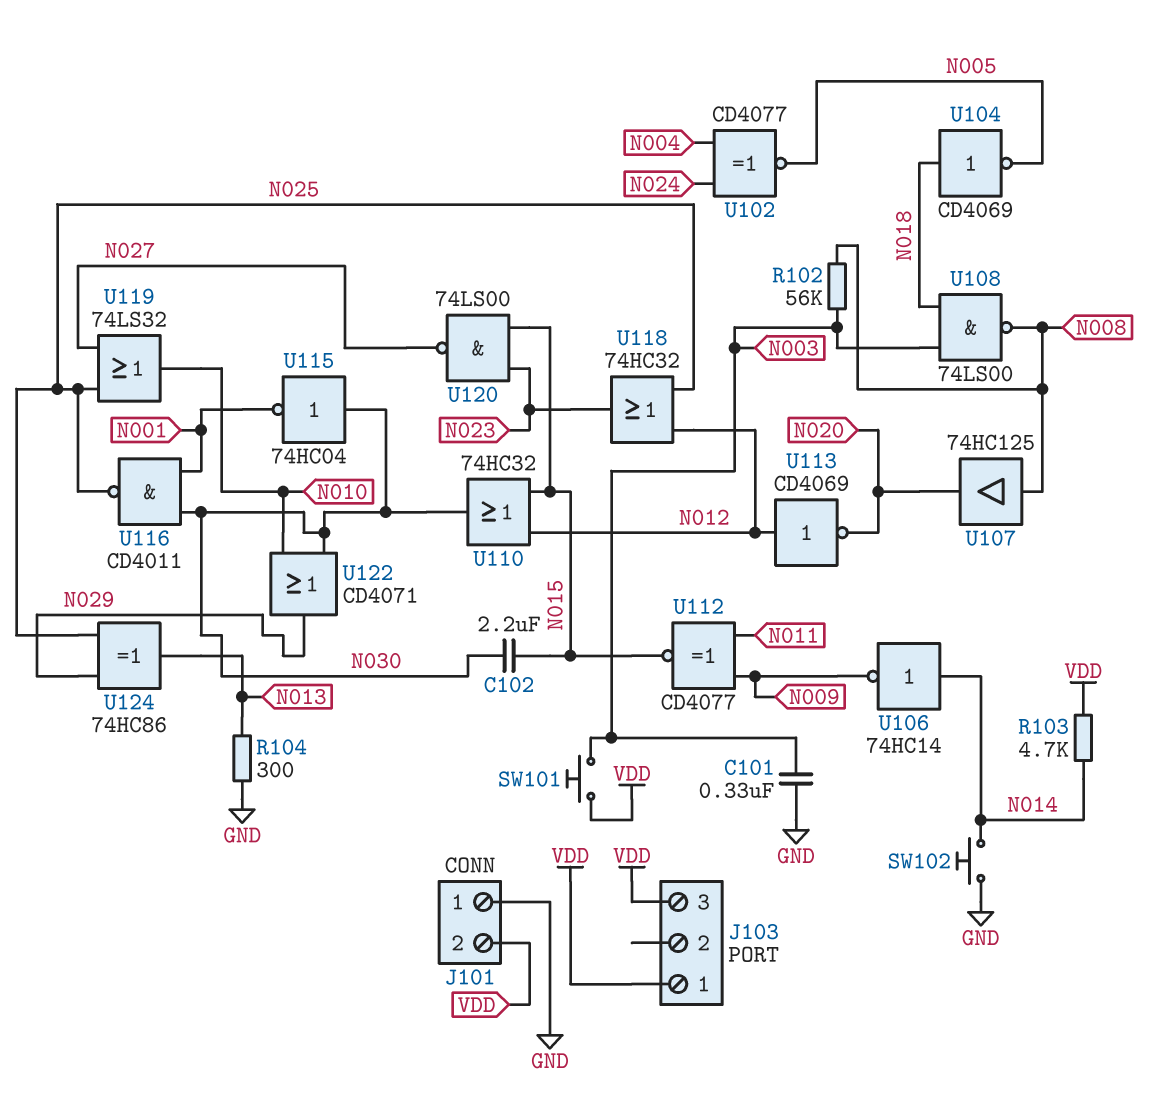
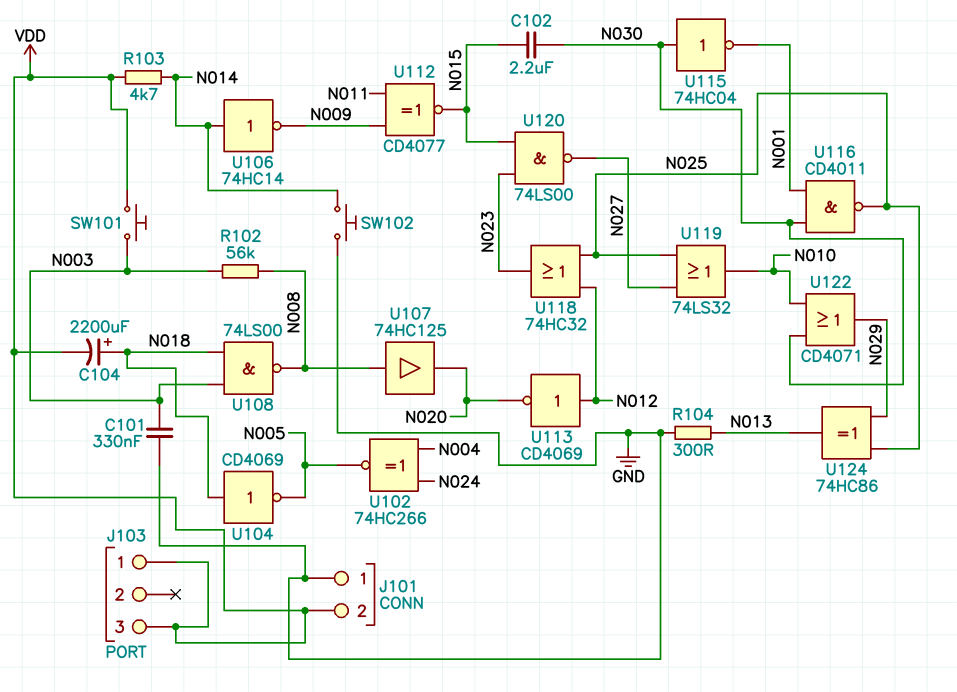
C104: none -> 2200uF (plus N018, minus VDD)
U102: XNOR CD4077 (in N004, in N024, out N005) -> XNOR 74HC266 (in N004, in N024, out N005)
U110: OR 74HC32 (in N012, in N015, out N030) -> none

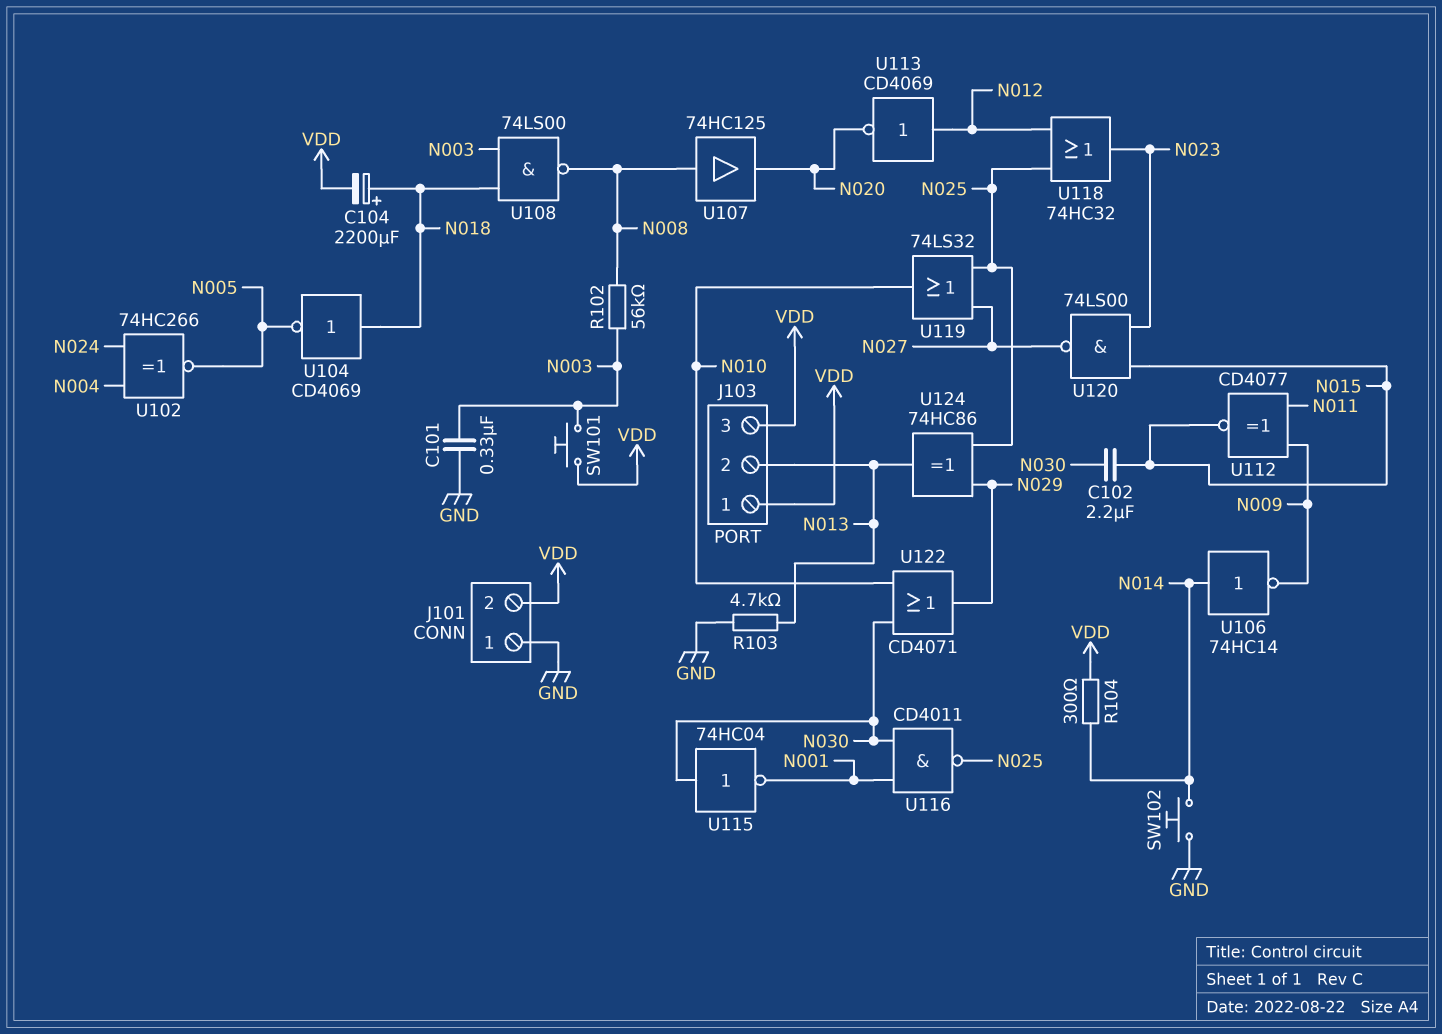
J103 pin 2: none -> N013
R103: 4.7k (N014, VDD) -> 4.7k (GND, N013)
R104: 300 (GND, N013) -> 300 (N014, VDD)

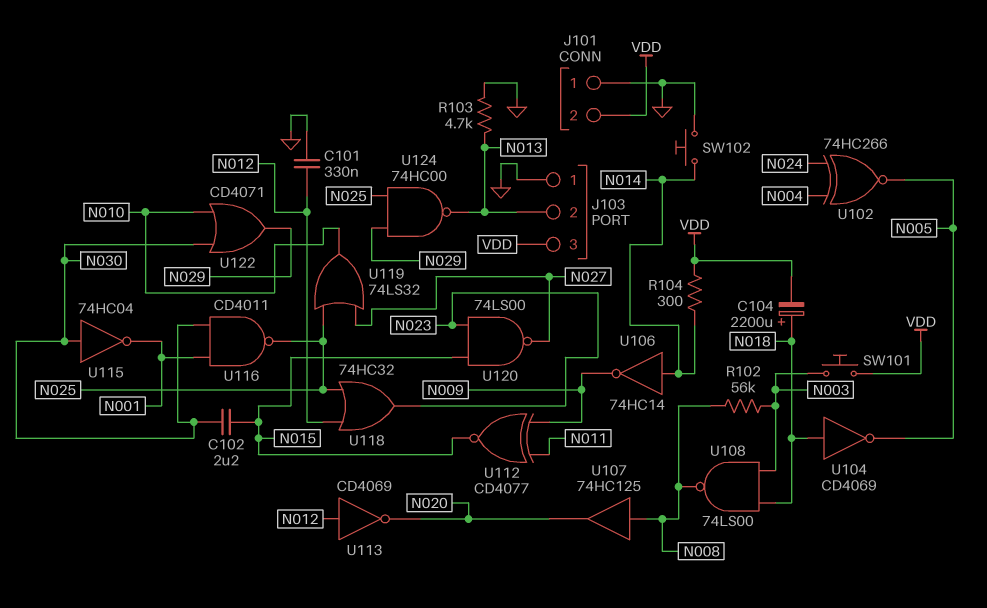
C101: 330nF (GND, N003) -> 330nF (GND, N012)
J103 pin 1: VDD -> GND
U124: XOR 74HC86 (in N025, in N029, out N013) -> NAND 74HC00 (in N025, in N029, out N013)

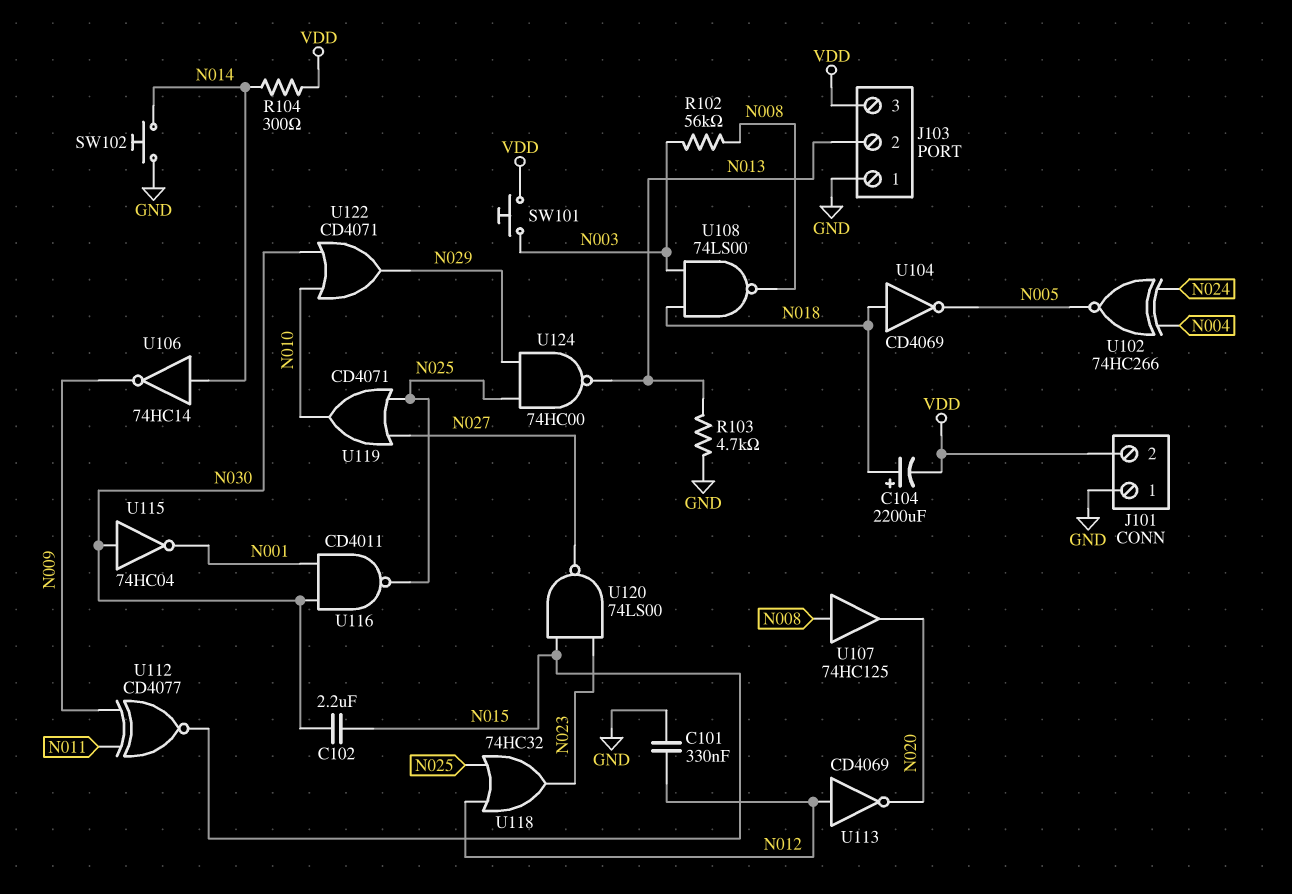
U119: OR 74LS32 (in N025, in N027, out N010) -> OR CD4071 (in N025, in N027, out N010)

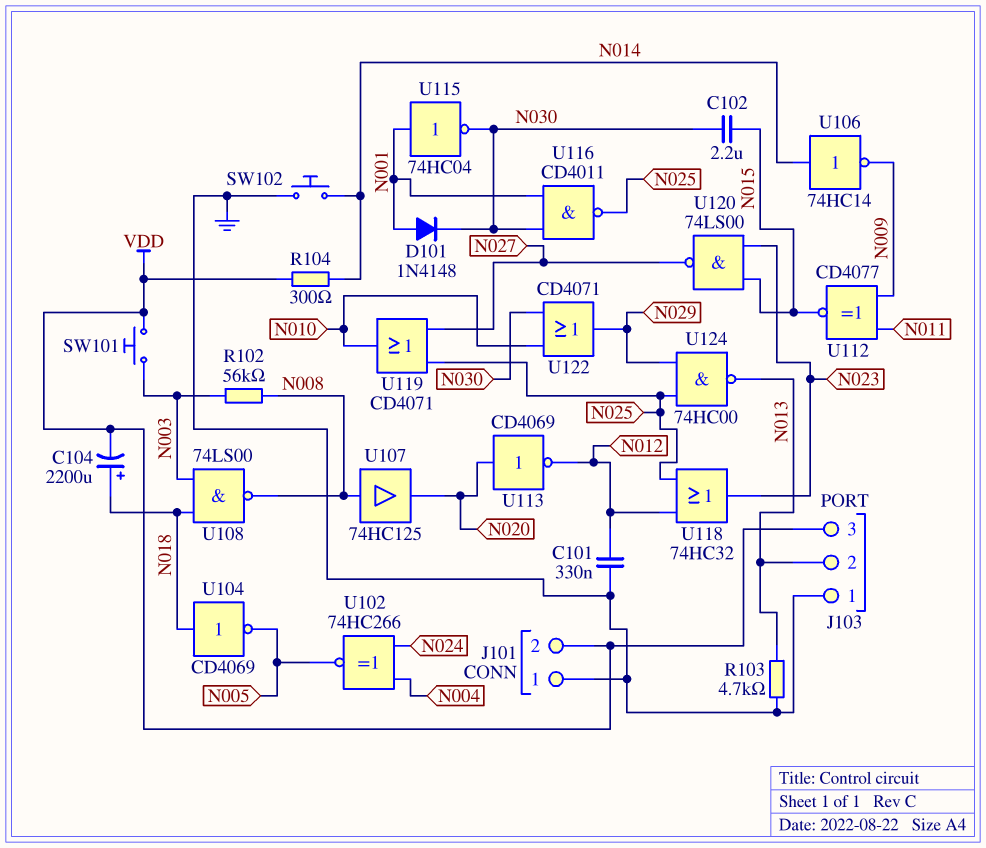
D101: none -> diode 1N4148 (A N001, K N030)
U113: NOT CD4069 (in N012, out N020) -> NOT CD4069 (in N020, out N012)
U115: NOT 74HC04 (in N030, out N001) -> NOT 74HC04 (in N001, out N030)

